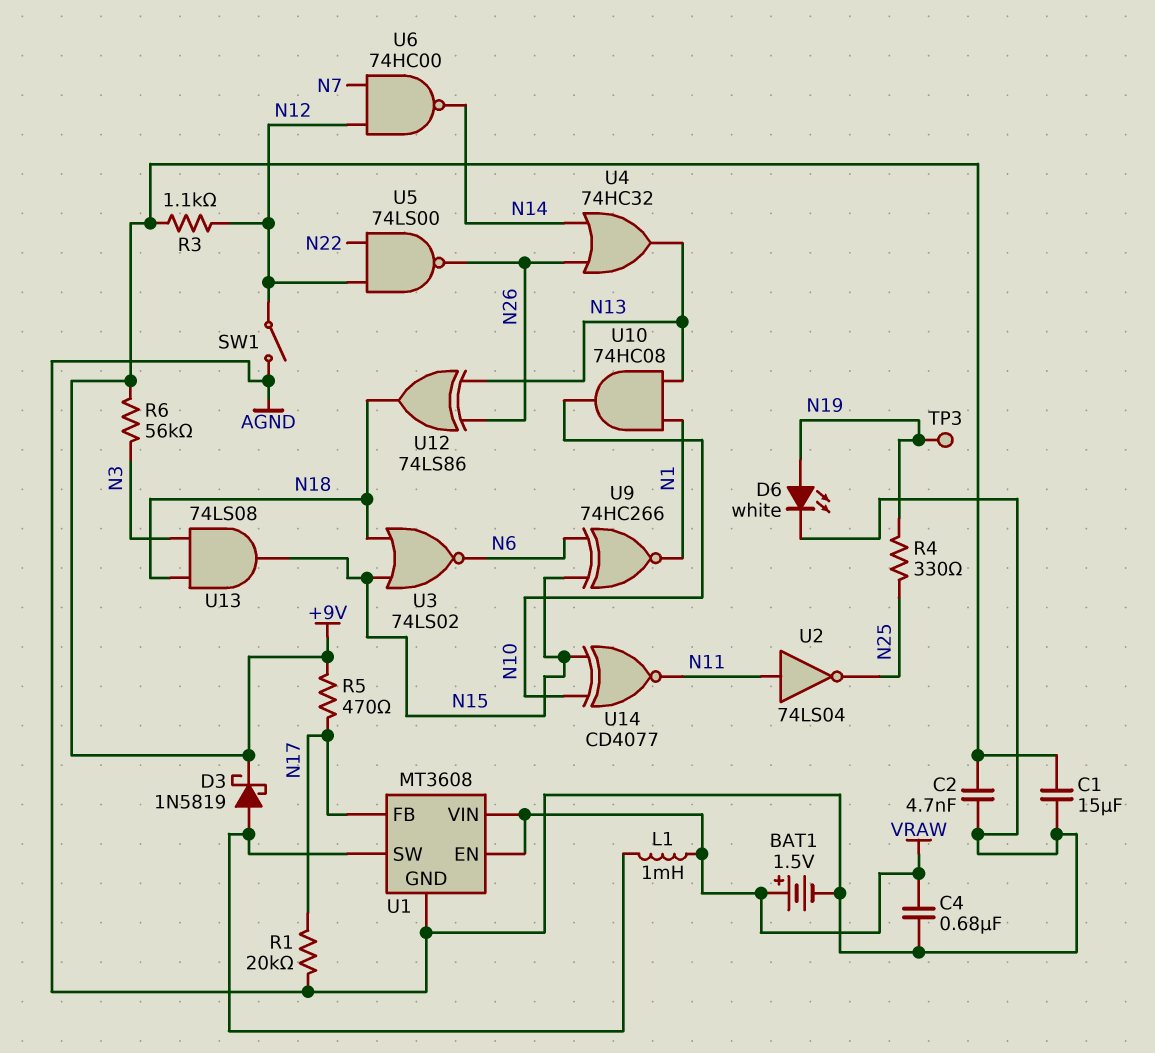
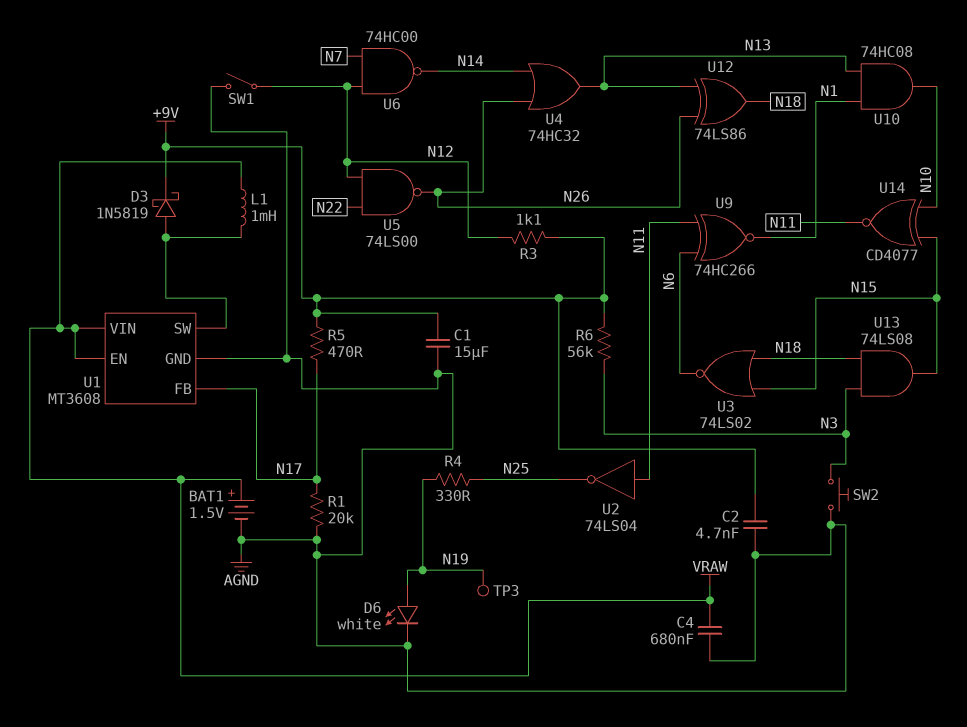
SW2: none -> button (AGND, N3)
U9: XNOR 74HC266 (in N6, in N15, out N1) -> XNOR 74HC266 (in N6, in N11, out N1)

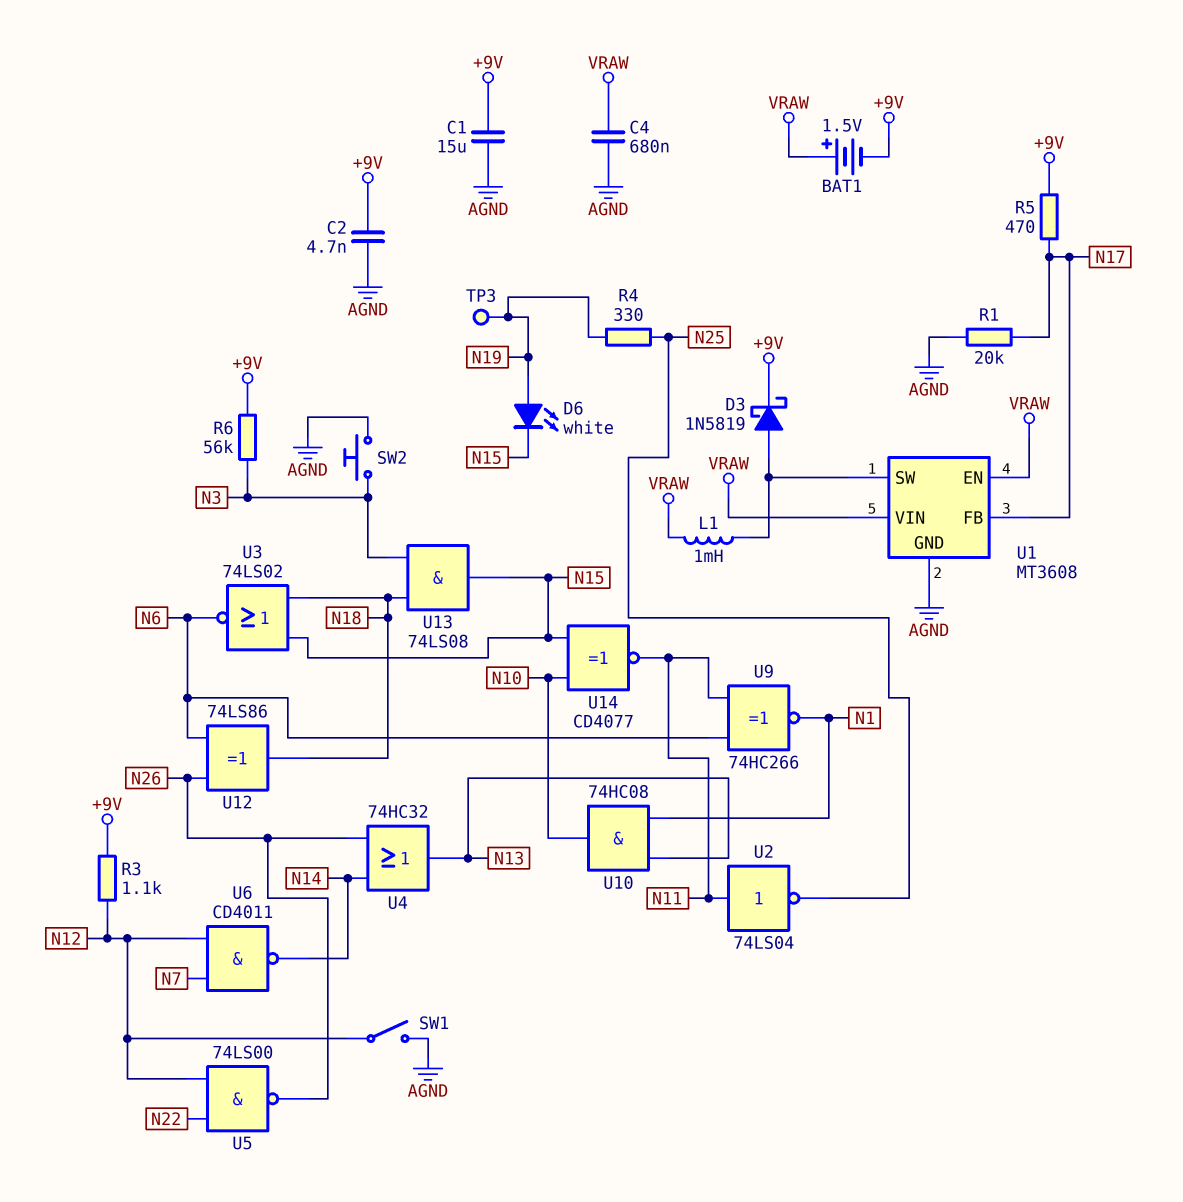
BAT1: 1.5V (plus VRAW, minus AGND) -> 1.5V (plus VRAW, minus +9V)
D6: LED white (A N19, K AGND) -> LED white (A N19, K N15)
U6: NAND 74HC00 (in N7, in N12, out N14) -> NAND CD4011 (in N7, in N12, out N14)
U12: XOR 74LS86 (in N13, in N26, out N18) -> XOR 74LS86 (in N6, in N26, out N18)

